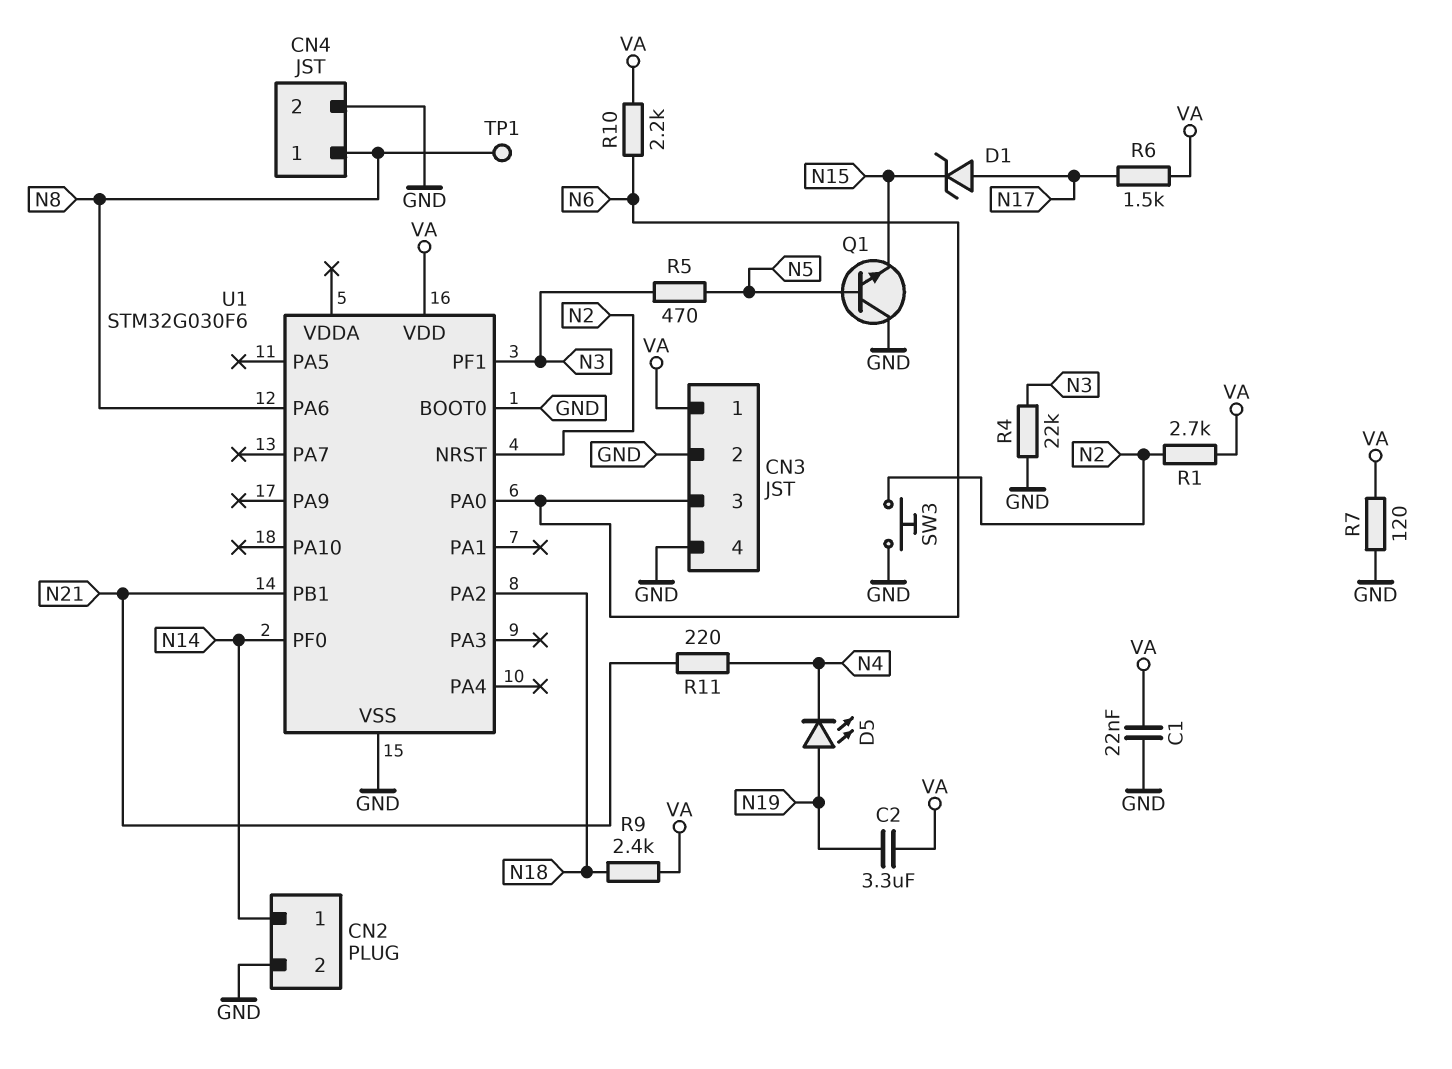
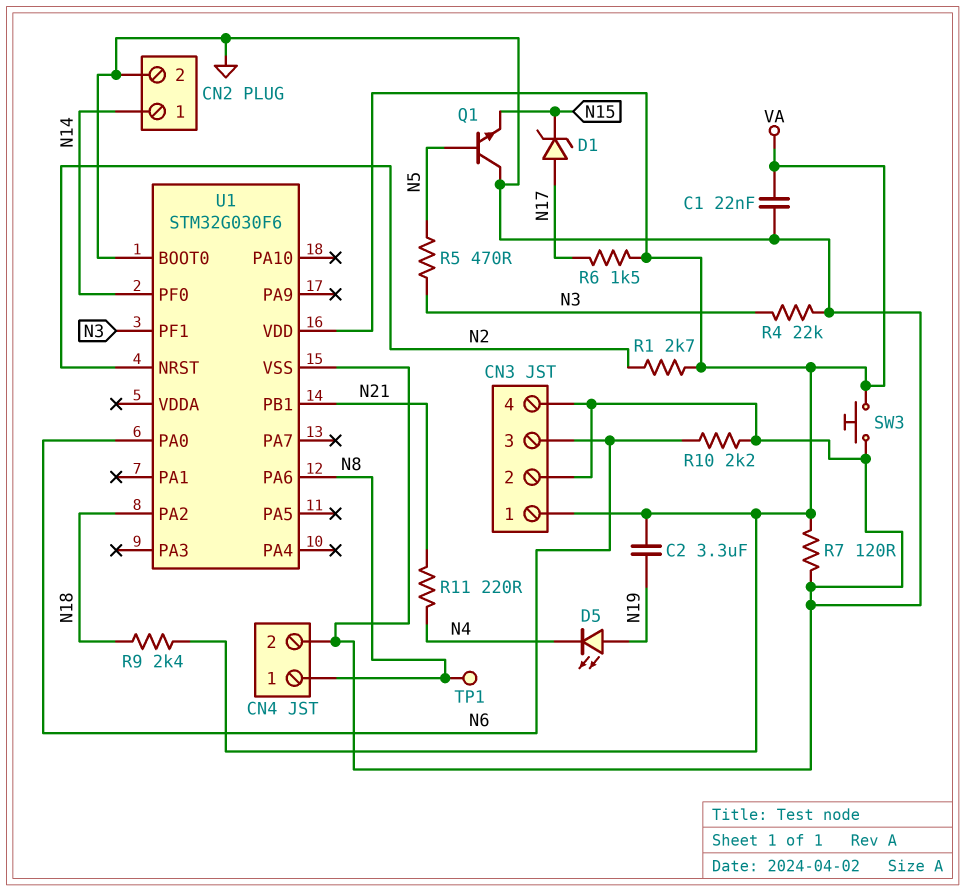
R10: 2.2k (N6, VA) -> 2.2k (GND, N6)
SW3: button (GND, N2) -> button (GND, VA)

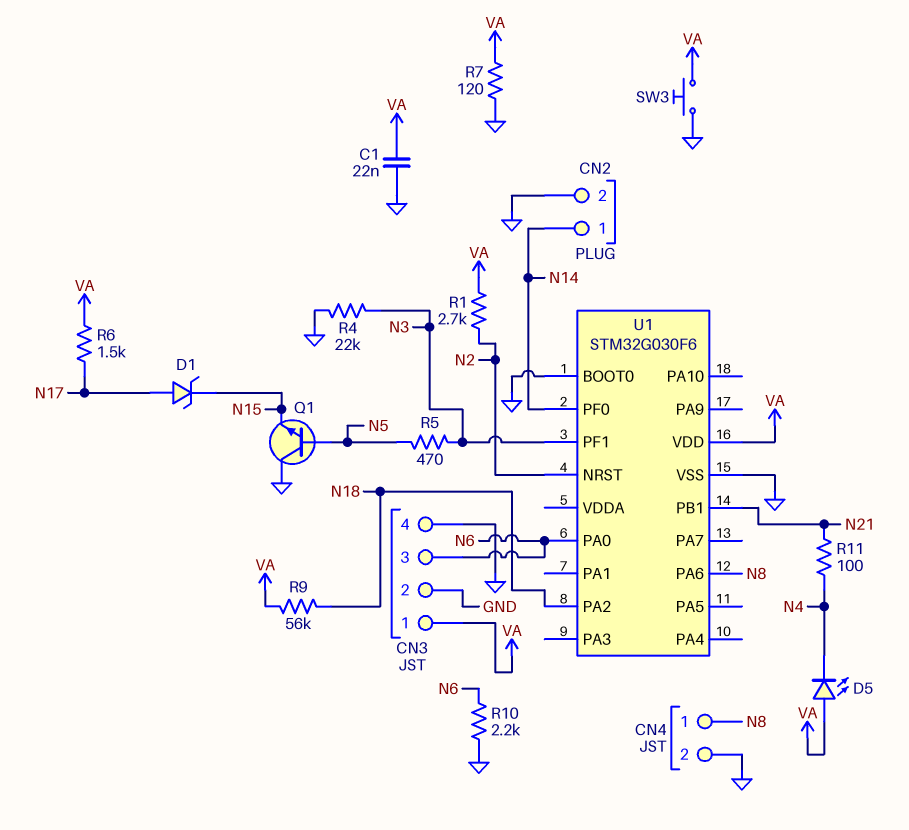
C2: 3.3uF (N19, VA) -> none
D5: LED (A N19, K N4) -> LED (A VA, K N4)
R9: 2.4k (N18, VA) -> 56k (N18, VA)
R11: 220 (N4, N21) -> 100 (N4, N21)
TP1: test point (N8) -> none

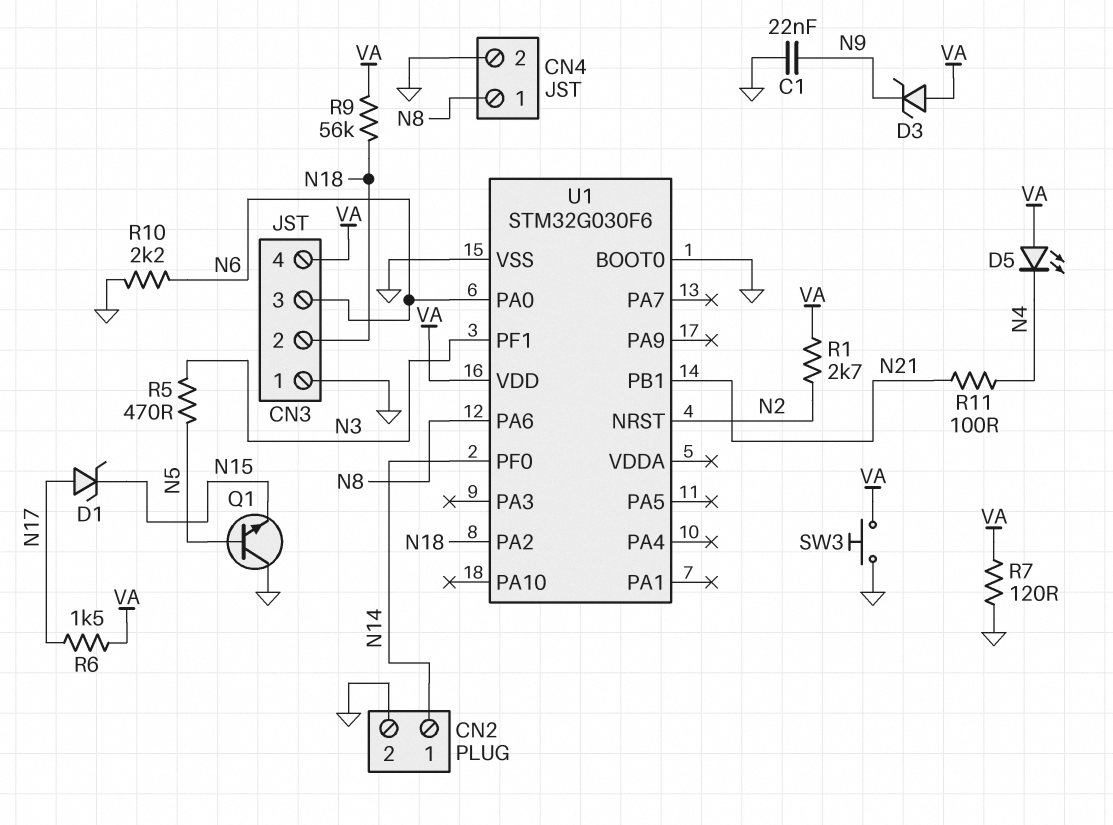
C1: 22nF (GND, VA) -> 22nF (GND, N9)
CN3 pin 1: VA -> GND
CN3 pin 2: GND -> N18
CN3 pin 4: GND -> VA
D3: none -> zener (A VA, K N9)
R4: 22k (GND, N3) -> none

